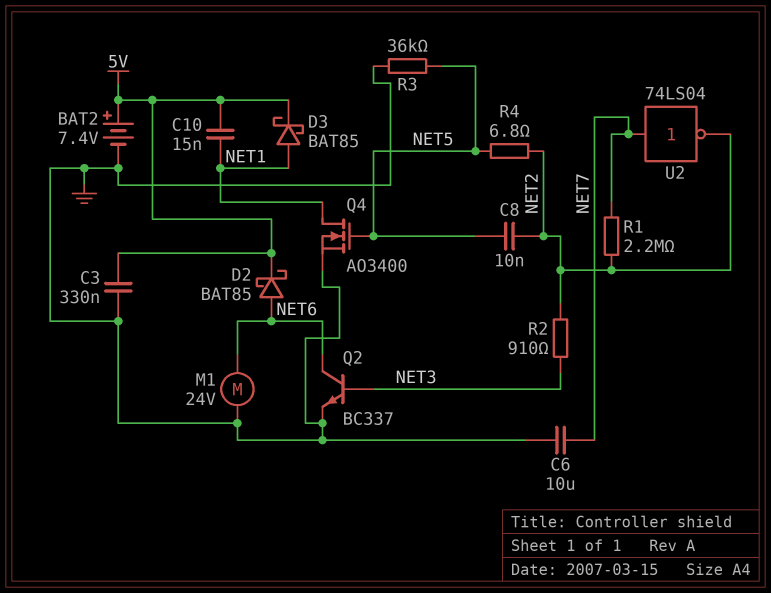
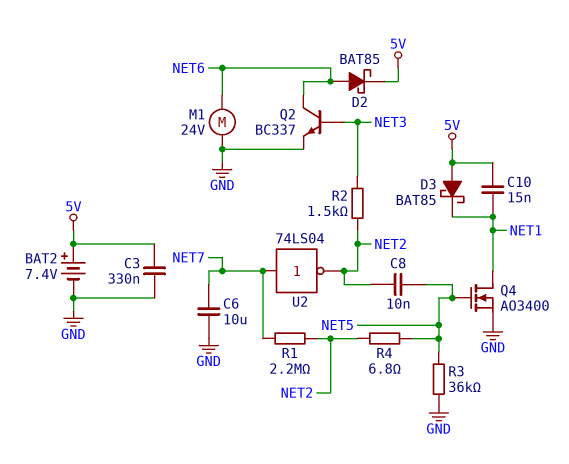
D3: schottky BAT85 (A NET1, K 5V) -> schottky BAT85 (A 5V, K NET1)
R2: 910 (NET2, NET3) -> 1.5k (NET2, NET3)

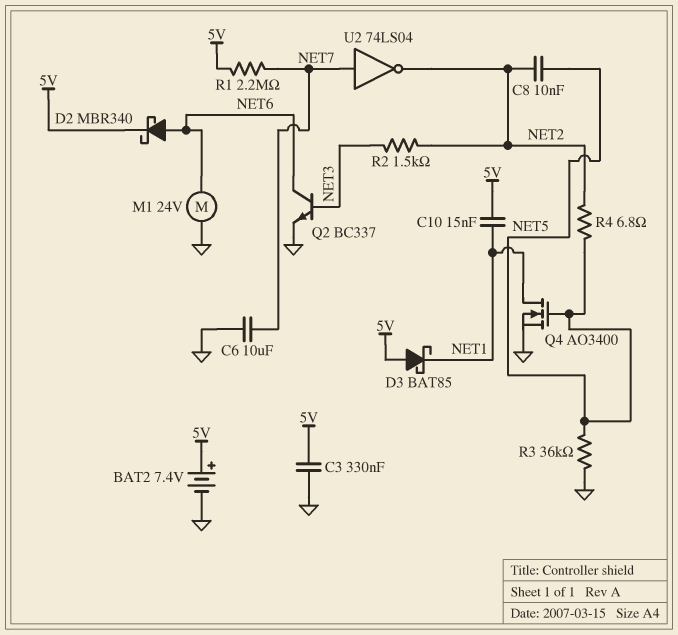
D2: schottky BAT85 (A NET6, K 5V) -> schottky MBR340 (A NET6, K 5V)
R1: 2.2M (NET2, NET7) -> 2.2M (5V, NET7)

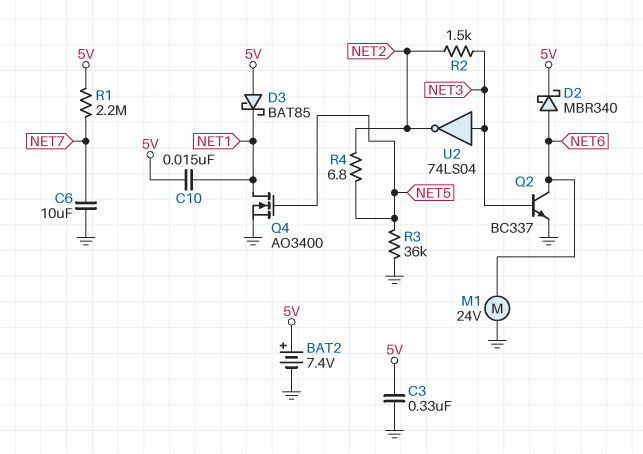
C8: 10nF (NET2, NET5) -> none
U2: NOT 74LS04 (in NET7, out NET2) -> NOT 74LS04 (in NET3, out NET2)

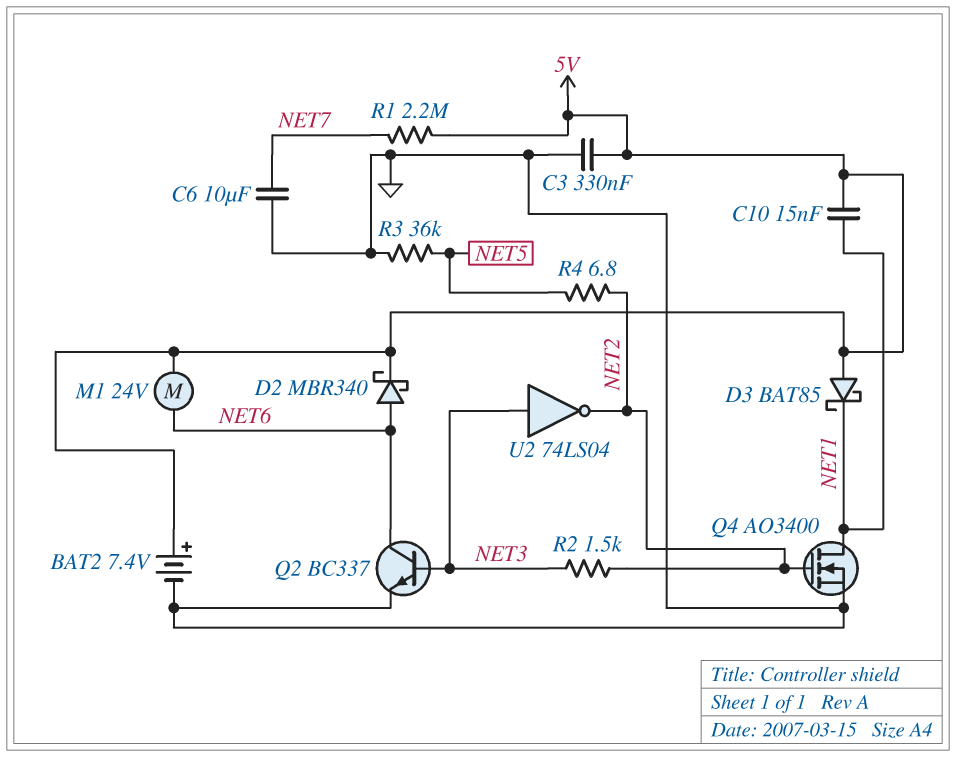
M1: motor 24V (GND, NET6) -> motor 24V (5V, NET6)
Q4: NMOS AO3400 (G NET5, D NET1, S GND) -> NMOS AO3400 (G NET2, D NET1, S GND)

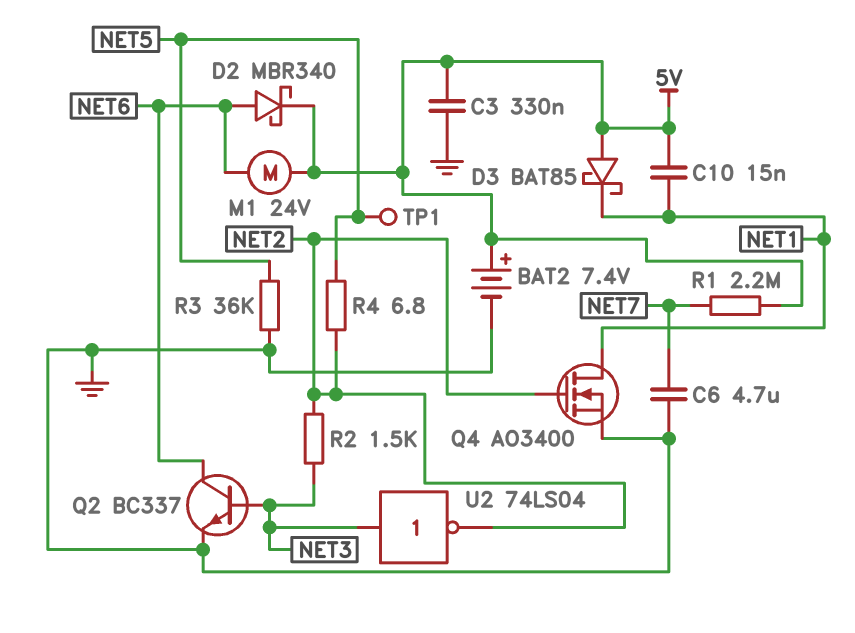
C6: 10uF (GND, NET7) -> 4.7uF (GND, NET7)
TP1: none -> test point (NET5)

